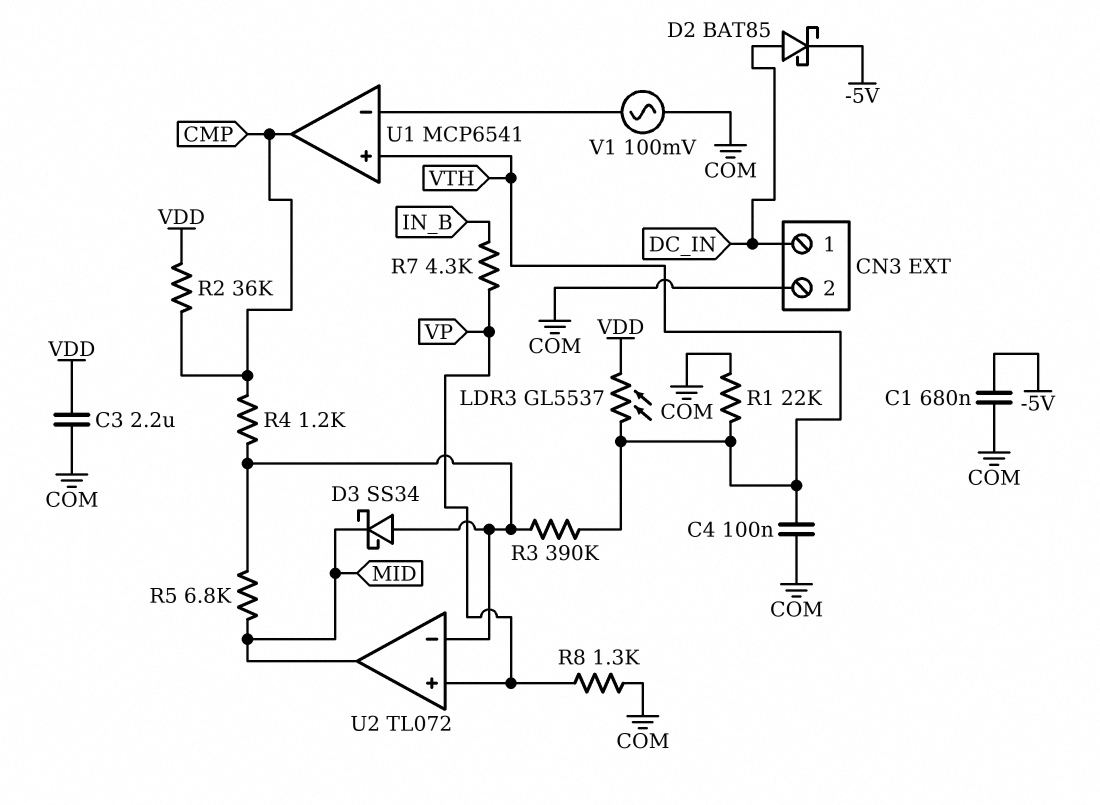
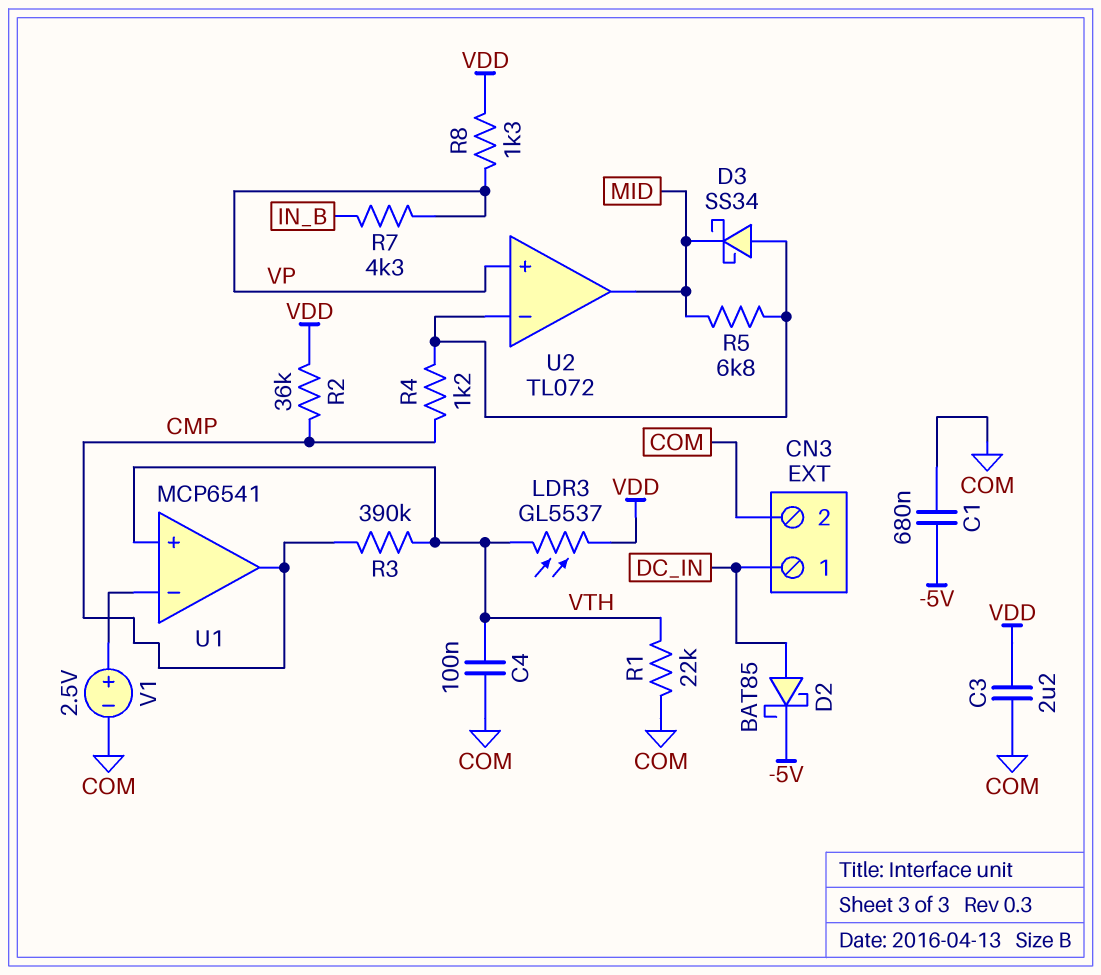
R3: 390k (U2/in-, VTH) -> 390k (CMP, VTH)
R8: 1.3k (COM, VP) -> 1.3k (VDD, VP)
V1: AC 100mV (COM, U1/in-) -> 2.5V (plus U1/in-, minus COM)

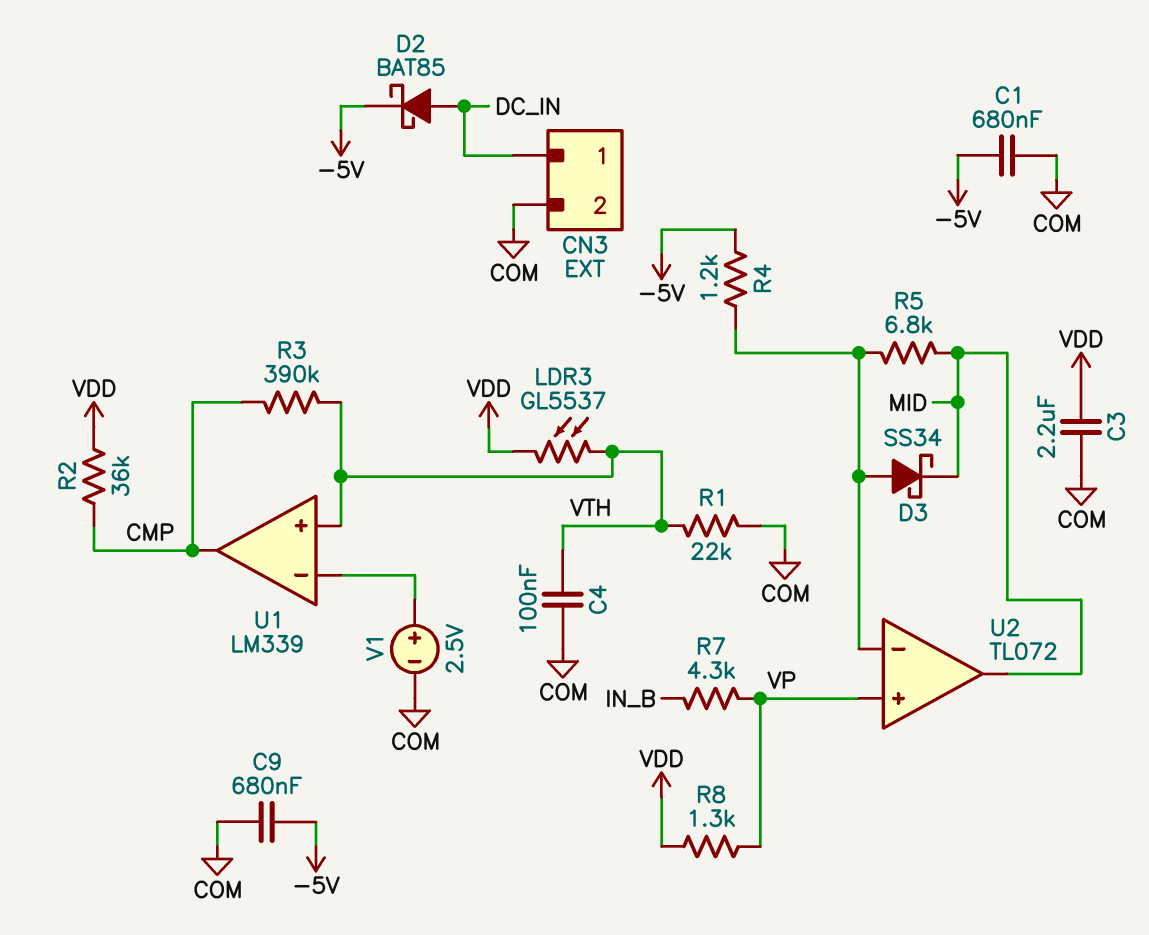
C9: none -> 680nF (-5V, COM)
R4: 1.2k (CMP, U2/in-) -> 1.2k (-5V, U2/in-)
U1: MCP6541 -> LM339

